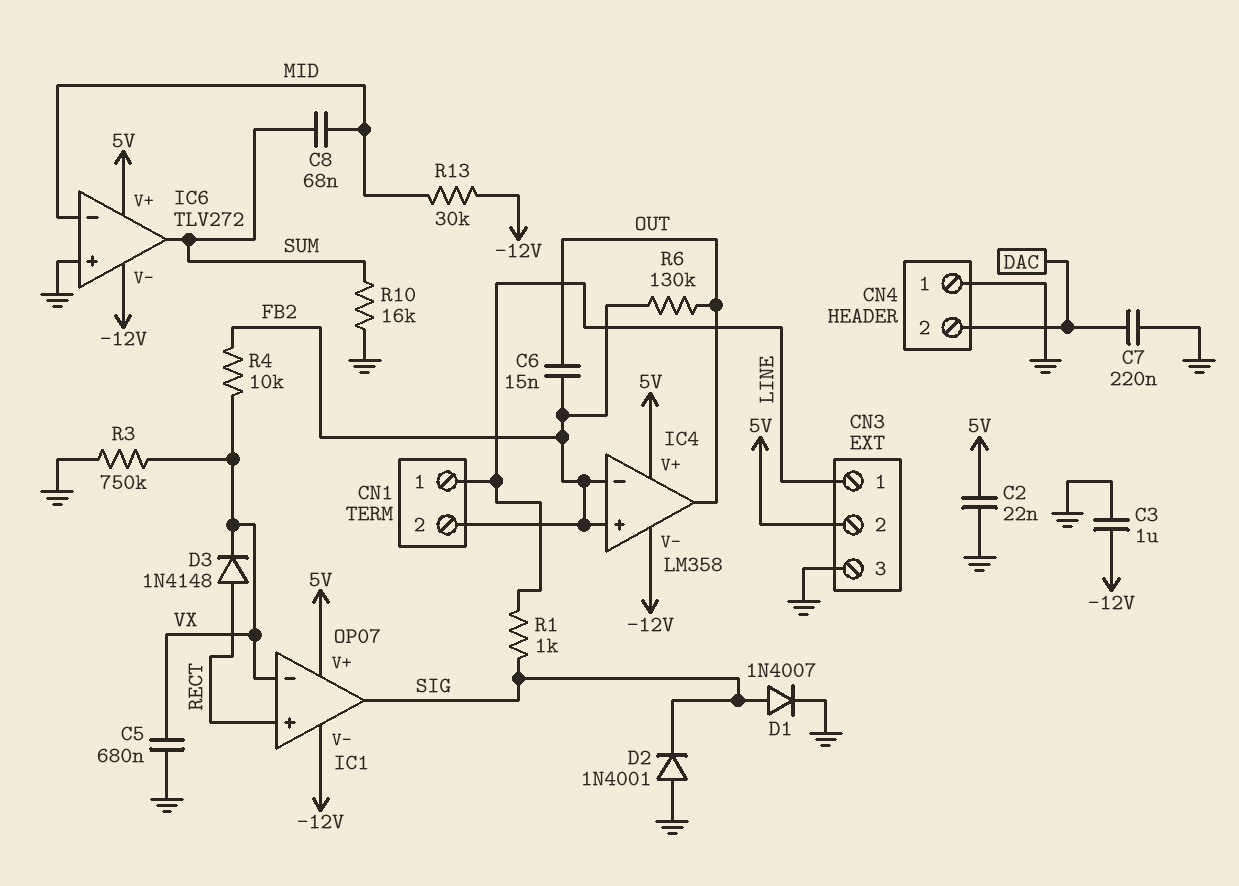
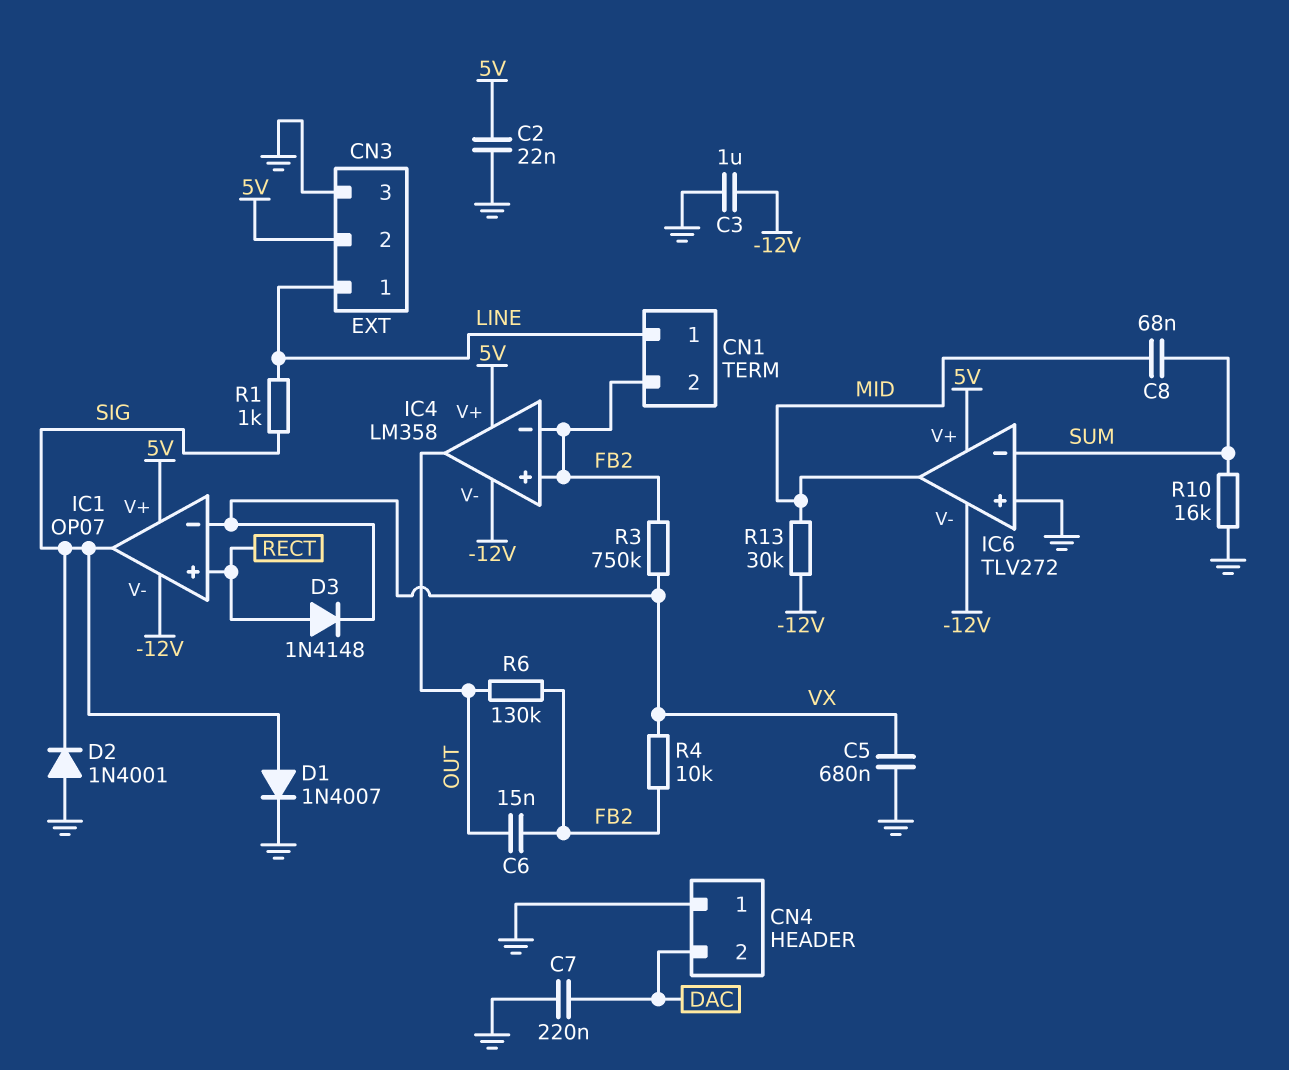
IC6 pin in-: MID -> SUM
IC6 pin out: SUM -> MID
R3: 750k (GND, VX) -> 750k (FB2, VX)

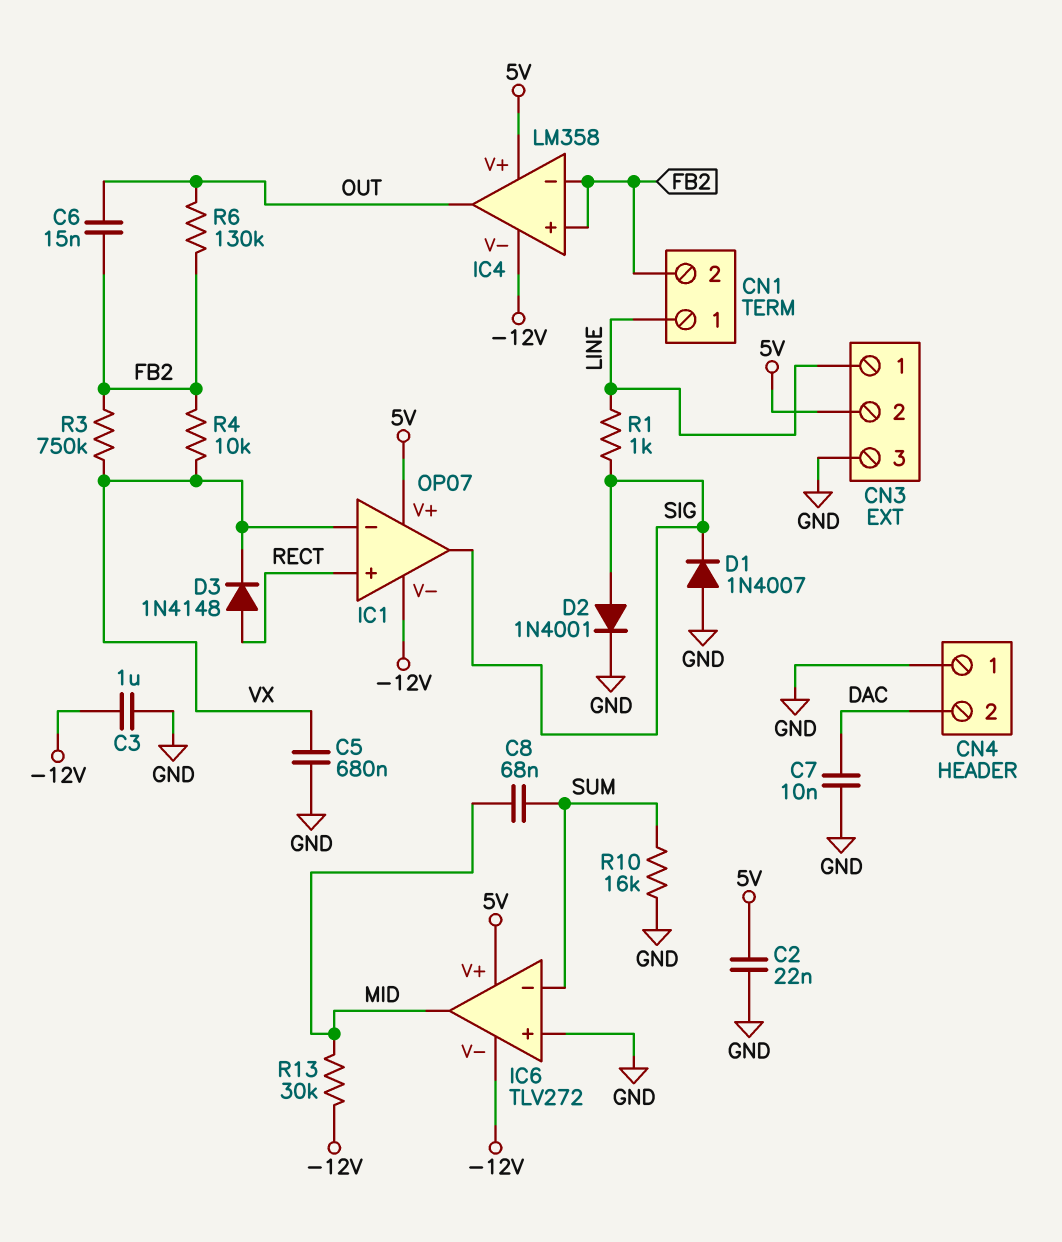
C7: 220nF (DAC, GND) -> 10nF (DAC, GND)
D1: diode 1N4007 (A SIG, K GND) -> diode 1N4007 (A GND, K SIG)
D2: diode 1N4001 (A GND, K SIG) -> diode 1N4001 (A SIG, K GND)

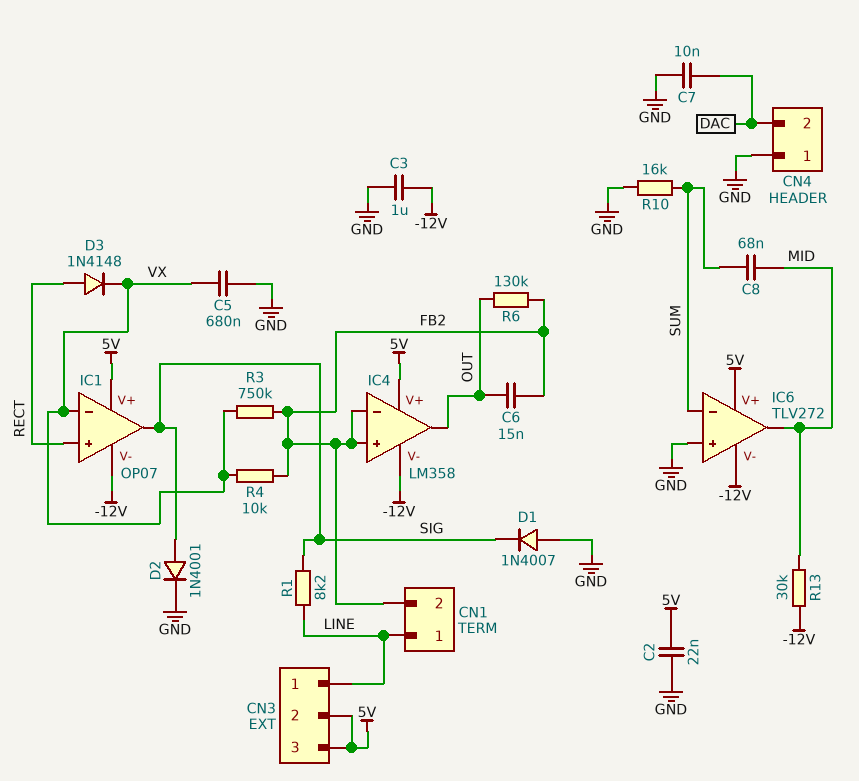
CN3 pin 3: GND -> 5V
R1: 1k (LINE, SIG) -> 8.2k (LINE, SIG)

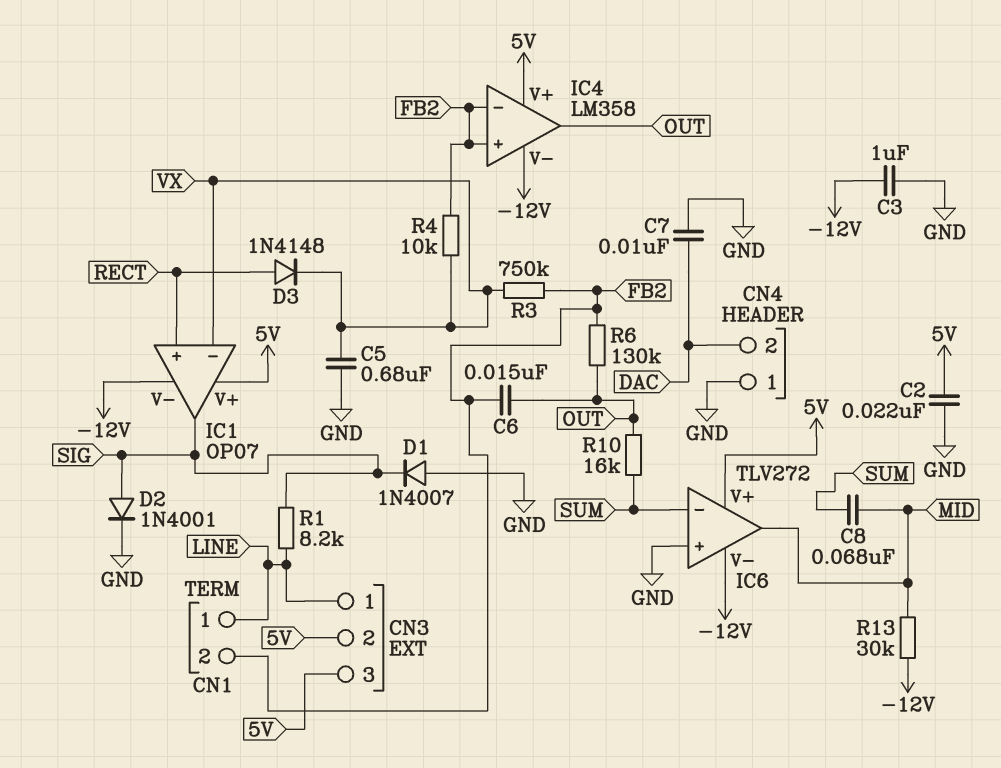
R10: 16k (GND, SUM) -> 16k (OUT, SUM)

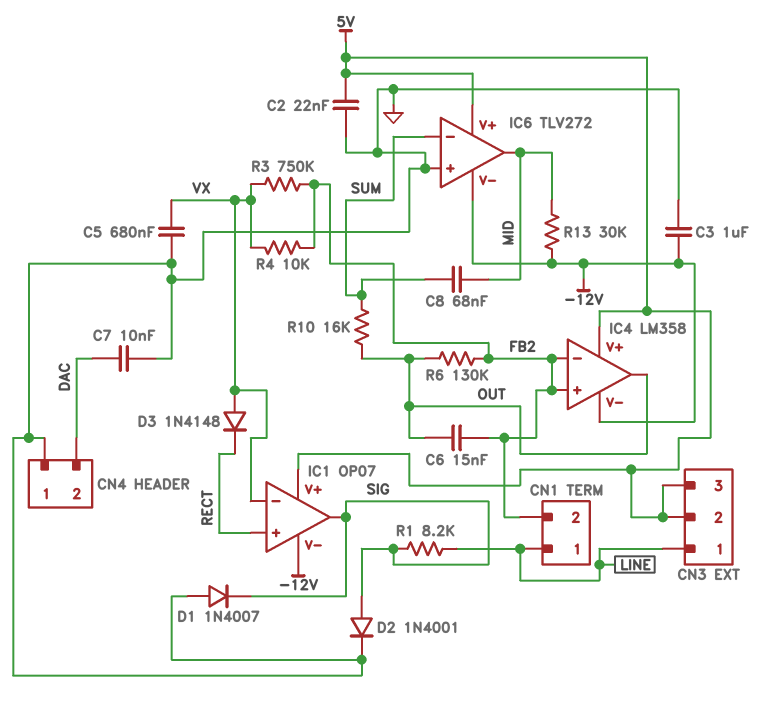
D3: diode 1N4148 (A RECT, K VX) -> diode 1N4148 (A VX, K RECT)

